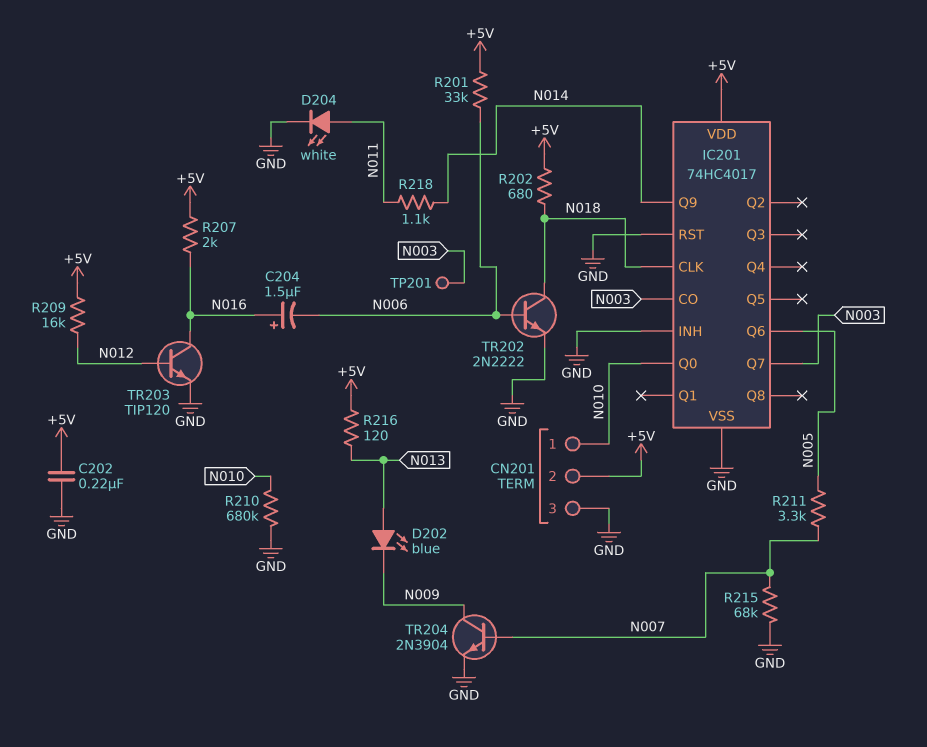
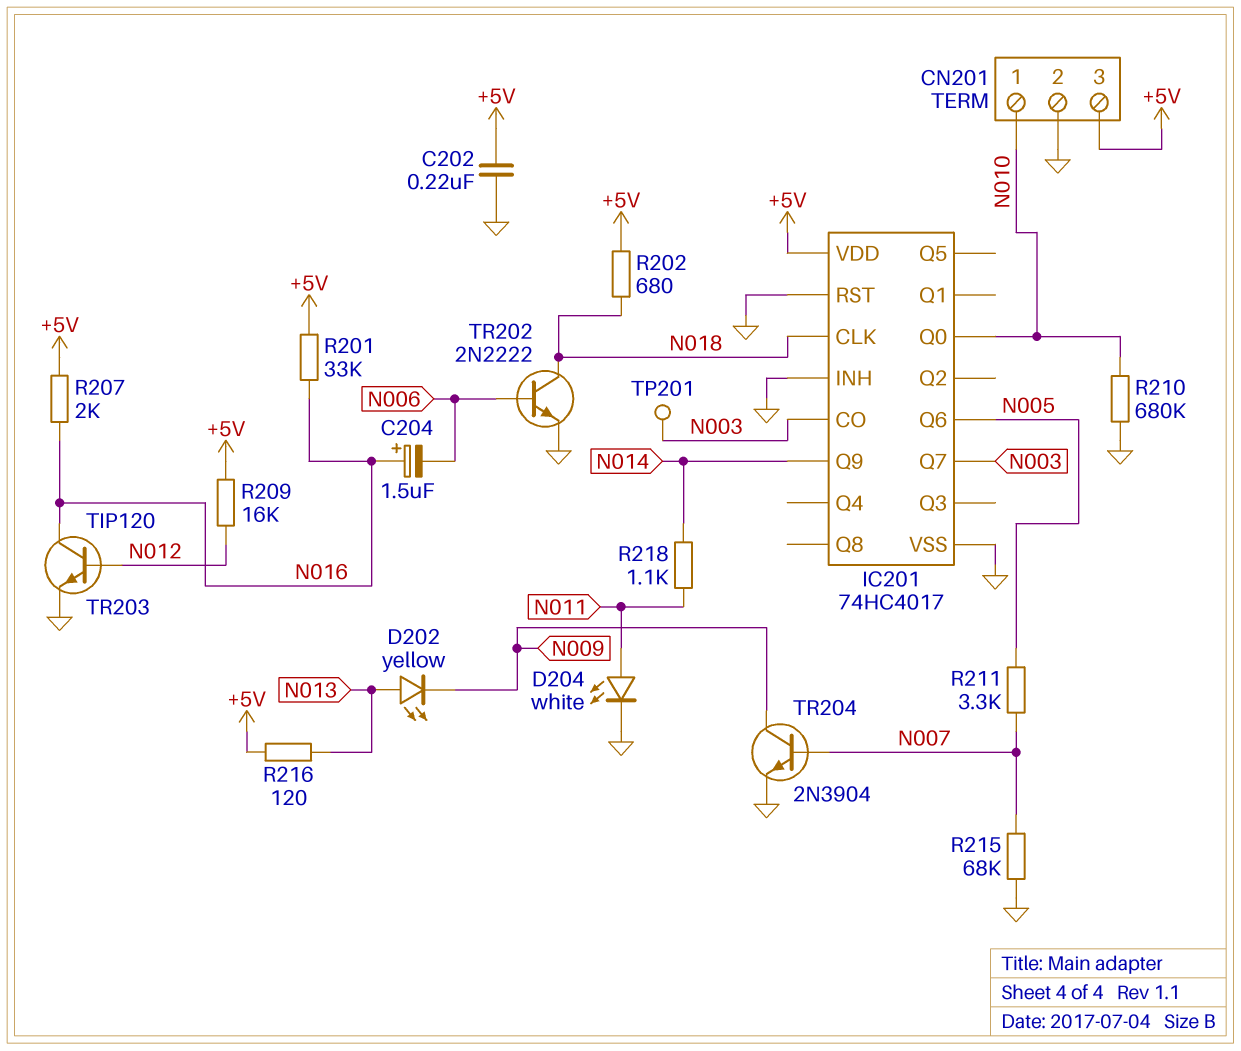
CN201 pin 2: +5V -> GND
CN201 pin 3: GND -> +5V
D202: LED blue (A N013, K N009) -> LED yellow (A N013, K N009)
R201: 33k (+5V, N006) -> 33k (+5V, N016)

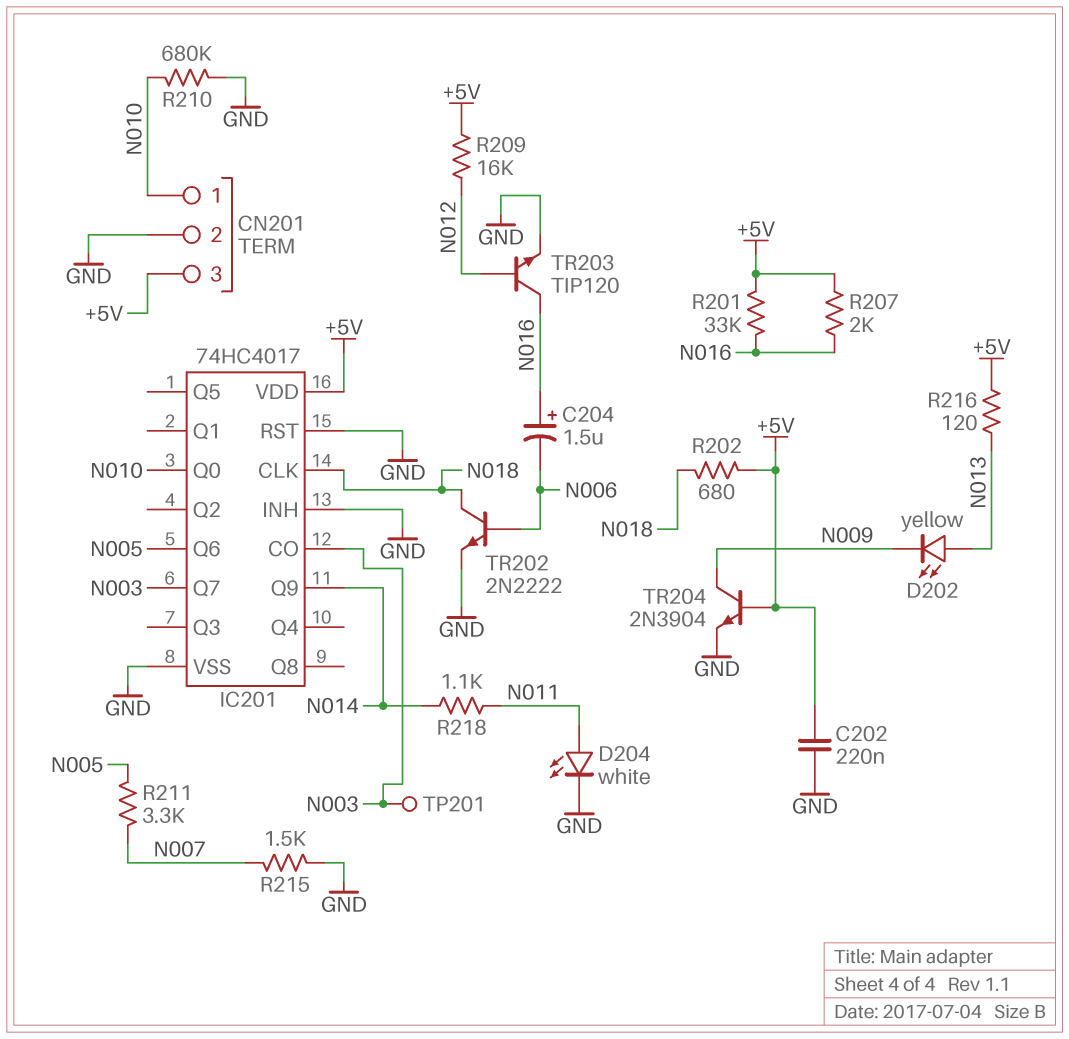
R215: 68k (GND, N007) -> 1.5k (GND, N007)
TR204: NPN 2N3904 (B N007, C N009, E GND) -> NPN 2N3904 (B +5V, C N009, E GND)

